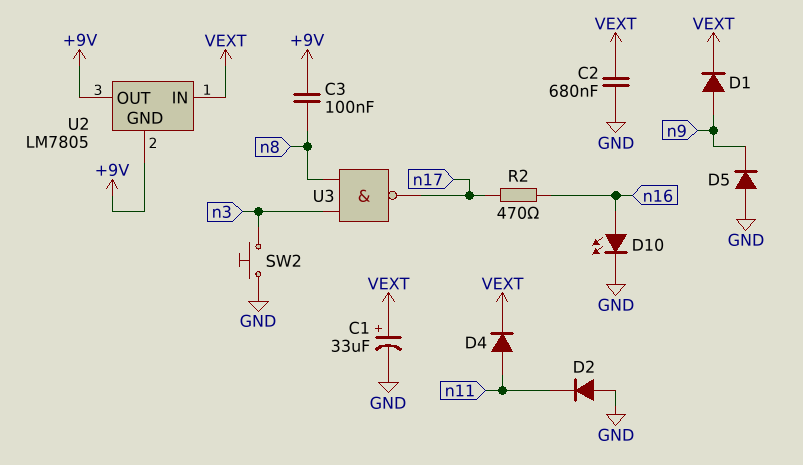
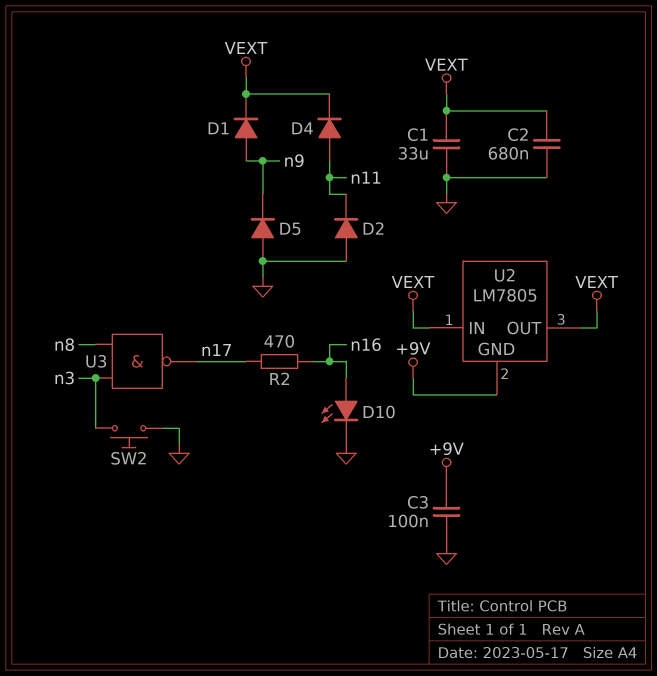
C1: 33uF (plus VEXT, minus GND) -> 33uF (GND, VEXT)
C3: 100nF (+9V, n8) -> 100nF (+9V, GND)
U2 pin OUT: +9V -> VEXT

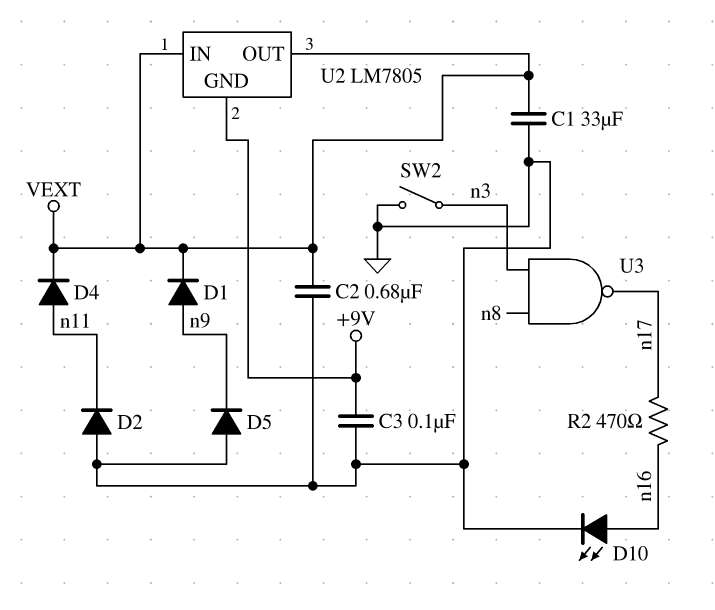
SW2: button (GND, n3) -> switch (GND, n3)

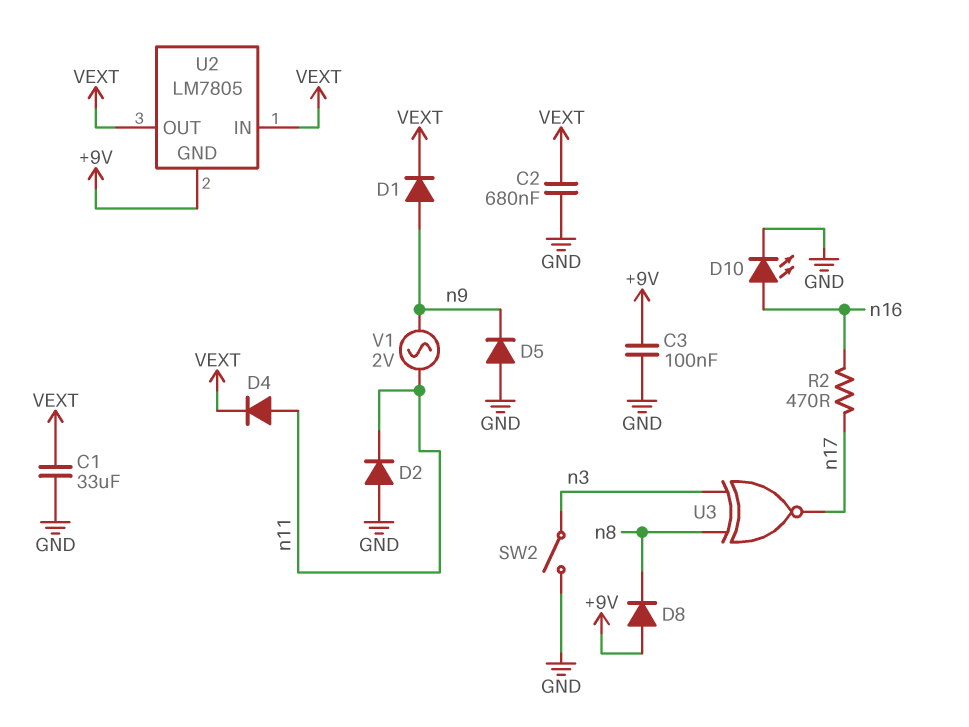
D8: none -> diode (A +9V, K n8)
U3: NAND (in n3, in n8, out n17) -> XNOR (in n3, in n8, out n17)
V1: none -> AC 2V (n9, n11)

